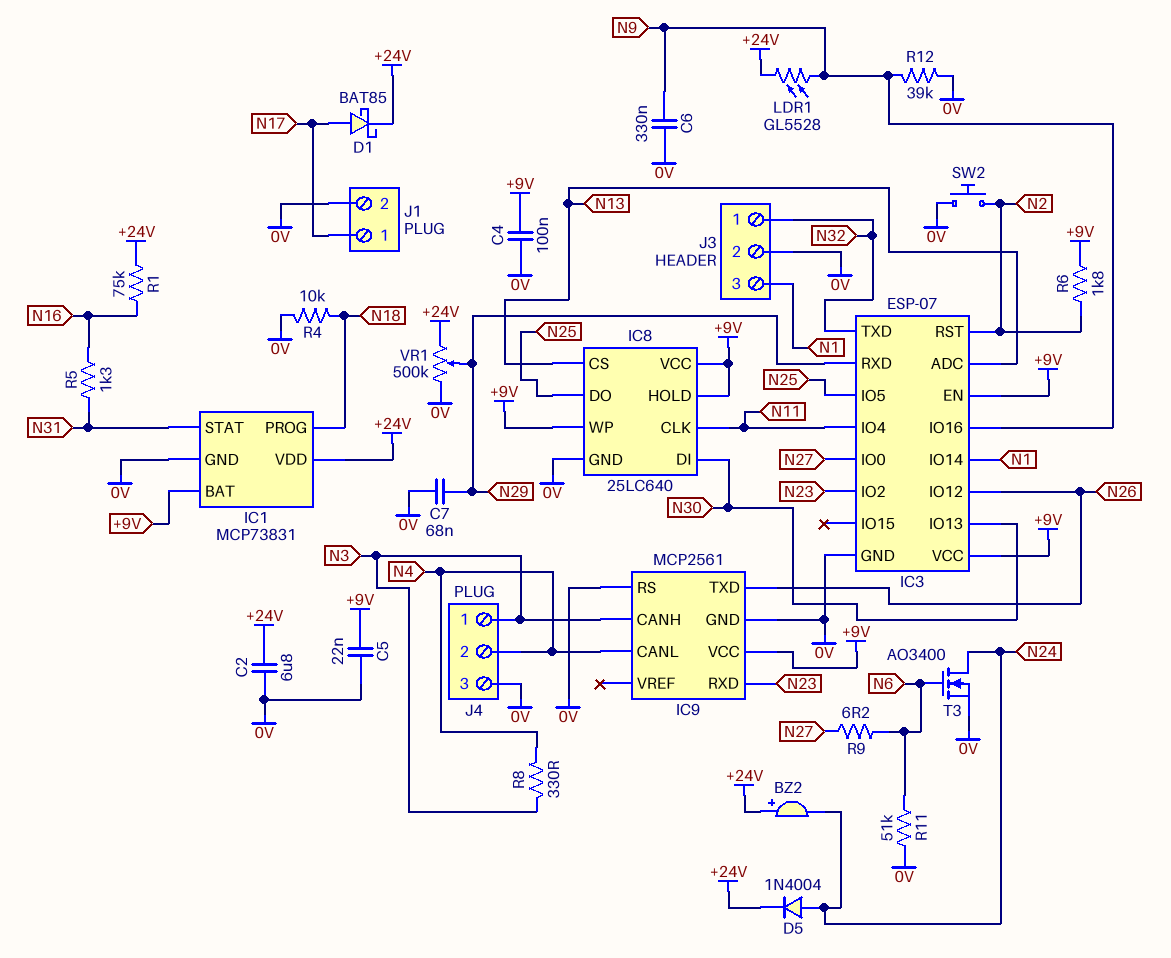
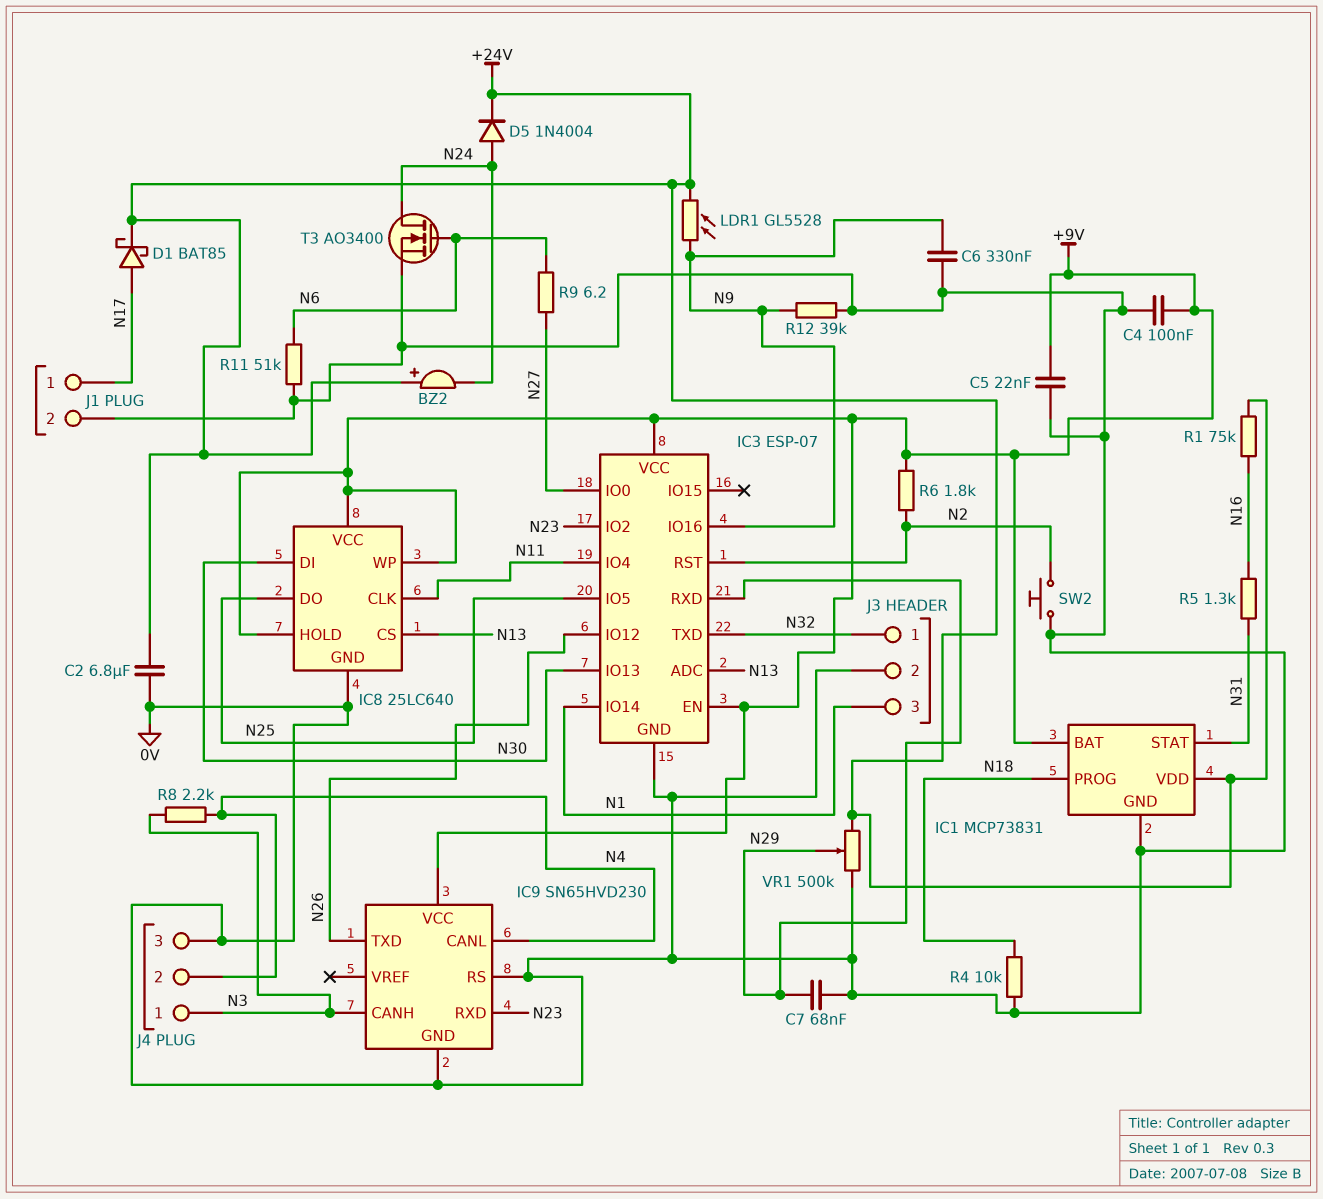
IC9: MCP2561 -> SN65HVD230
R8: 330 (N3, N4) -> 2.2k (N3, N4)

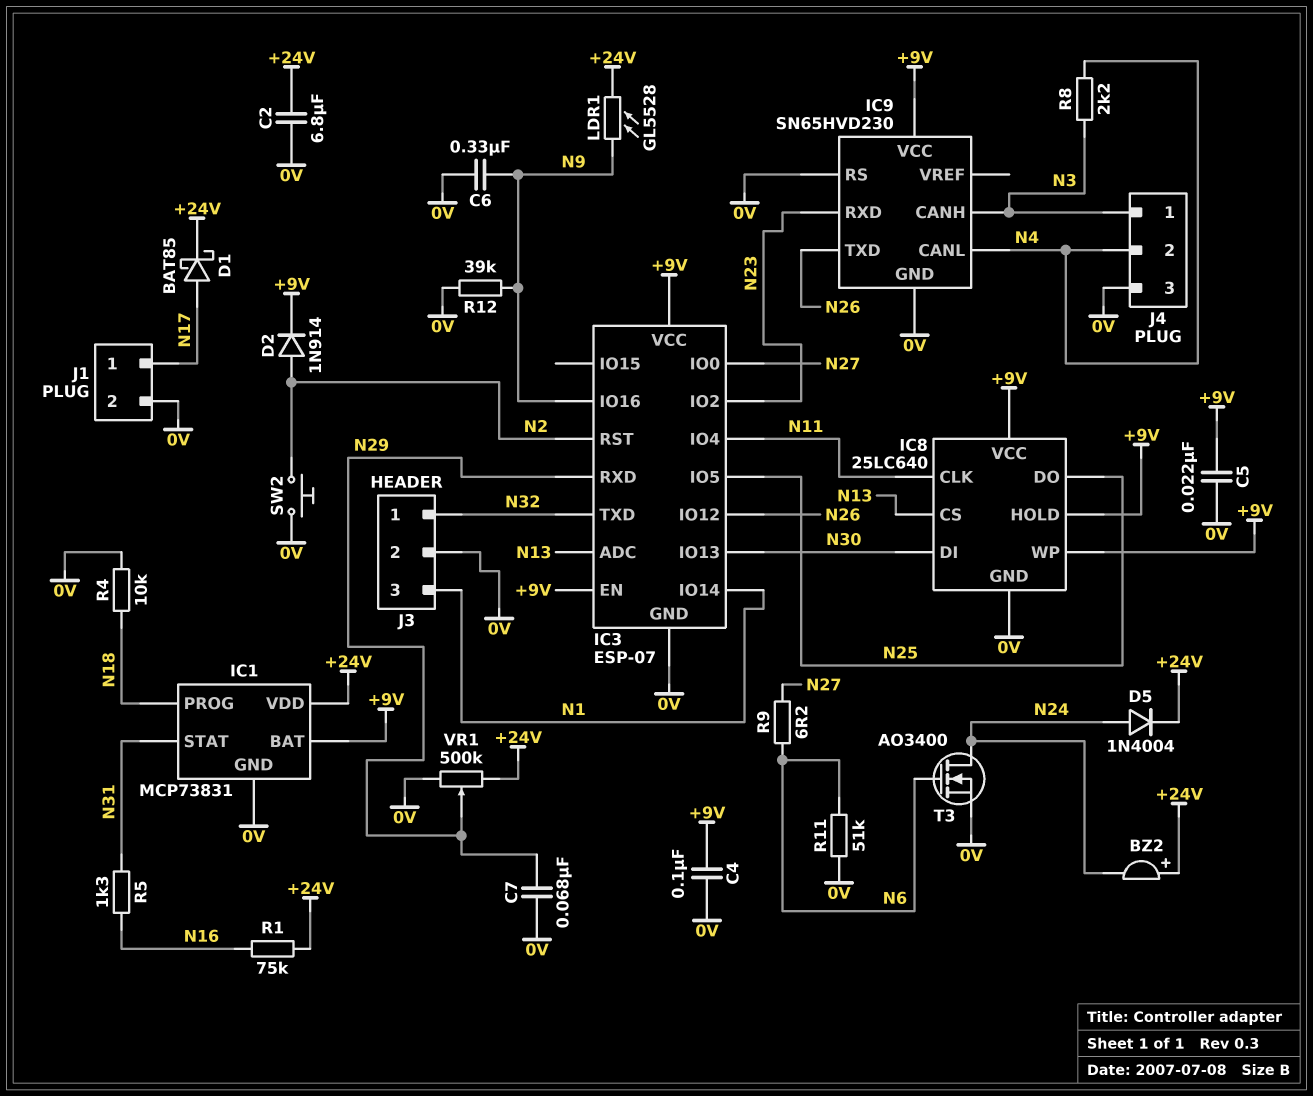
D2: none -> diode 1N914 (A N2, K +9V)
R6: 1.8k (+9V, N2) -> none

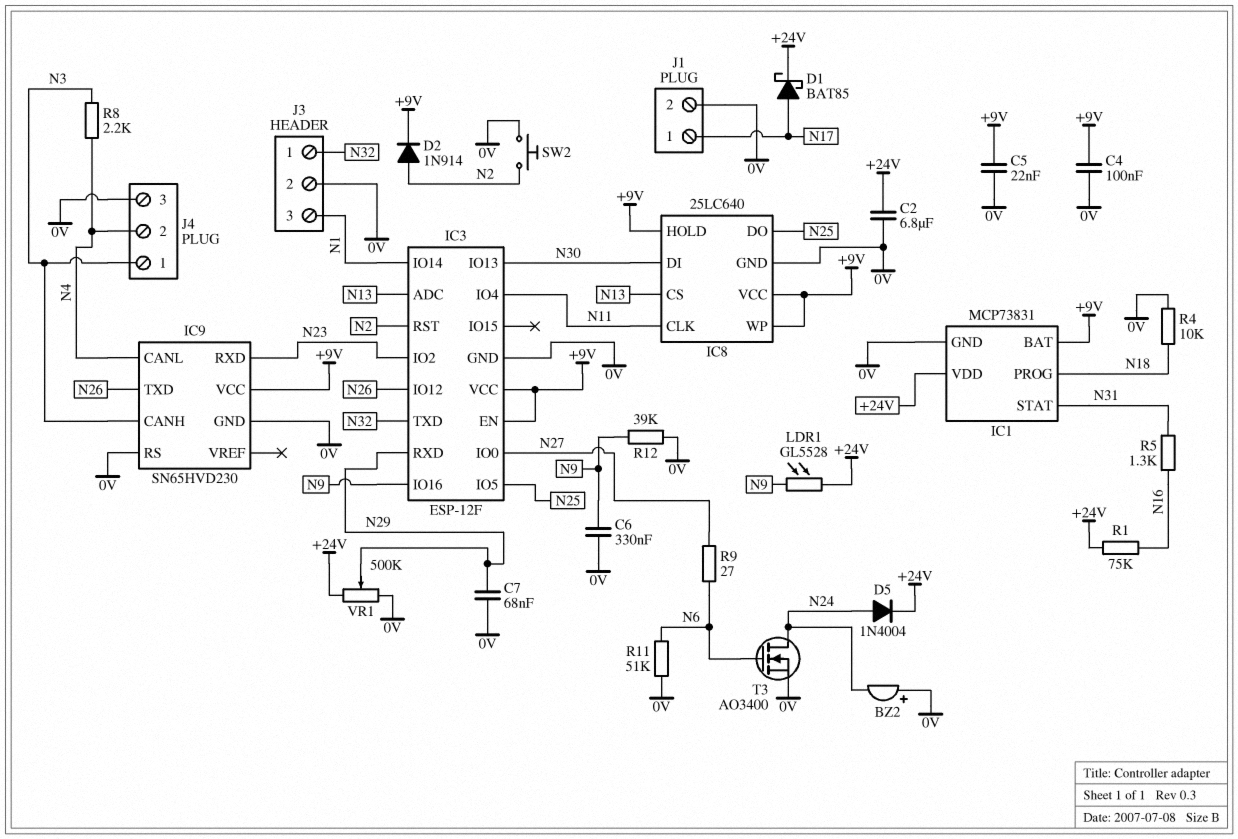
BZ2: buzzer (plus +24V, minus N24) -> buzzer (plus 0V, minus N24)
IC3: ESP-07 -> ESP-12F
R9: 6.2 (N6, N27) -> 27 (N6, N27)

